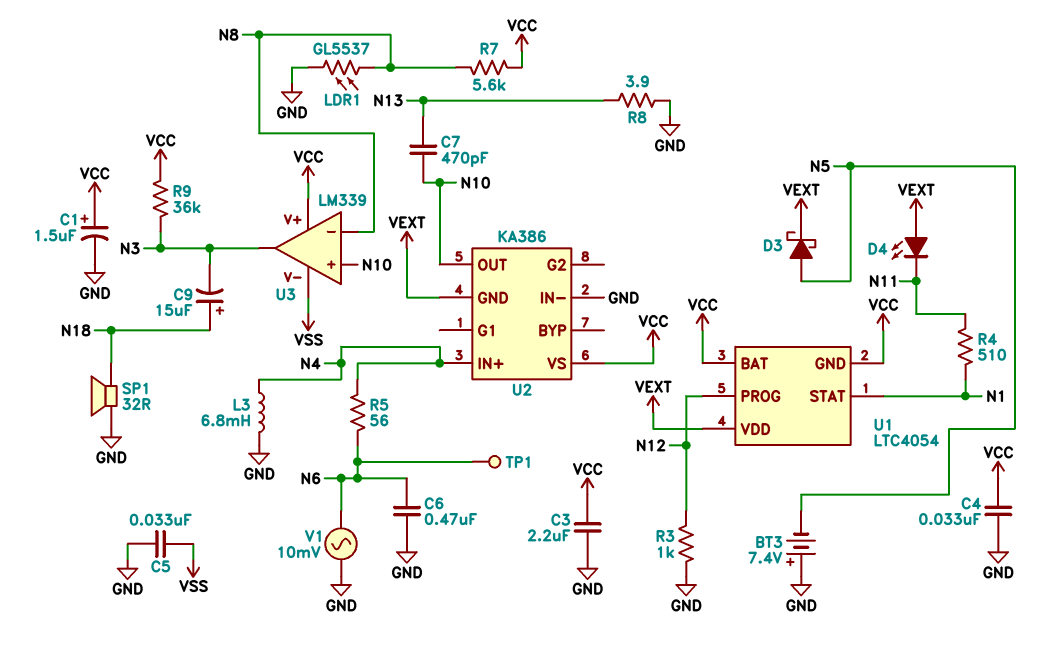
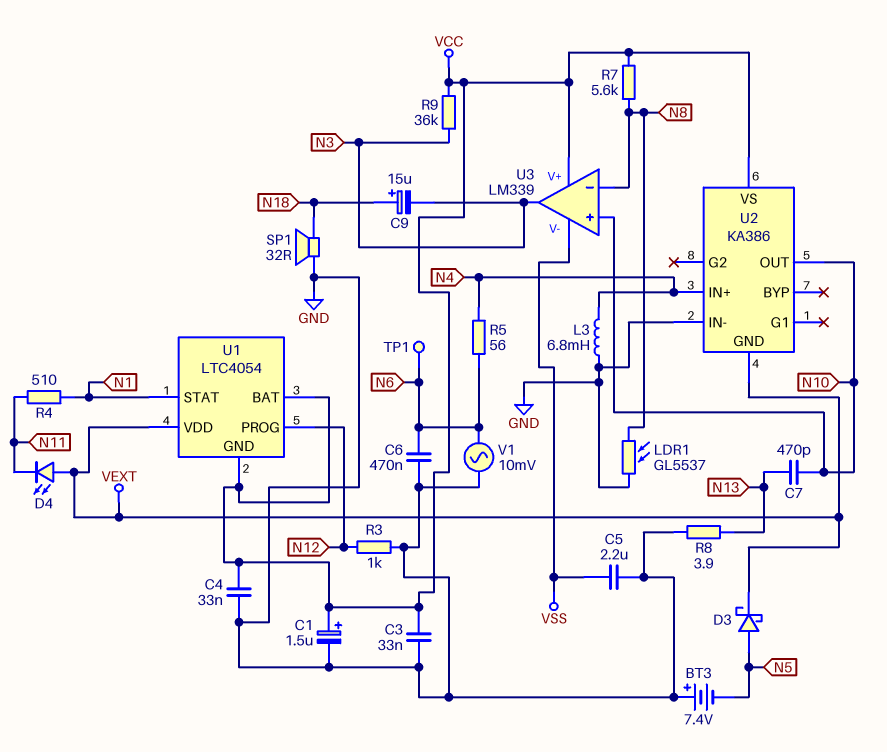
C3: 2.2uF (GND, VCC) -> 33nF (GND, VCC)
C5: 33nF (GND, VSS) -> 2.2uF (GND, VSS)

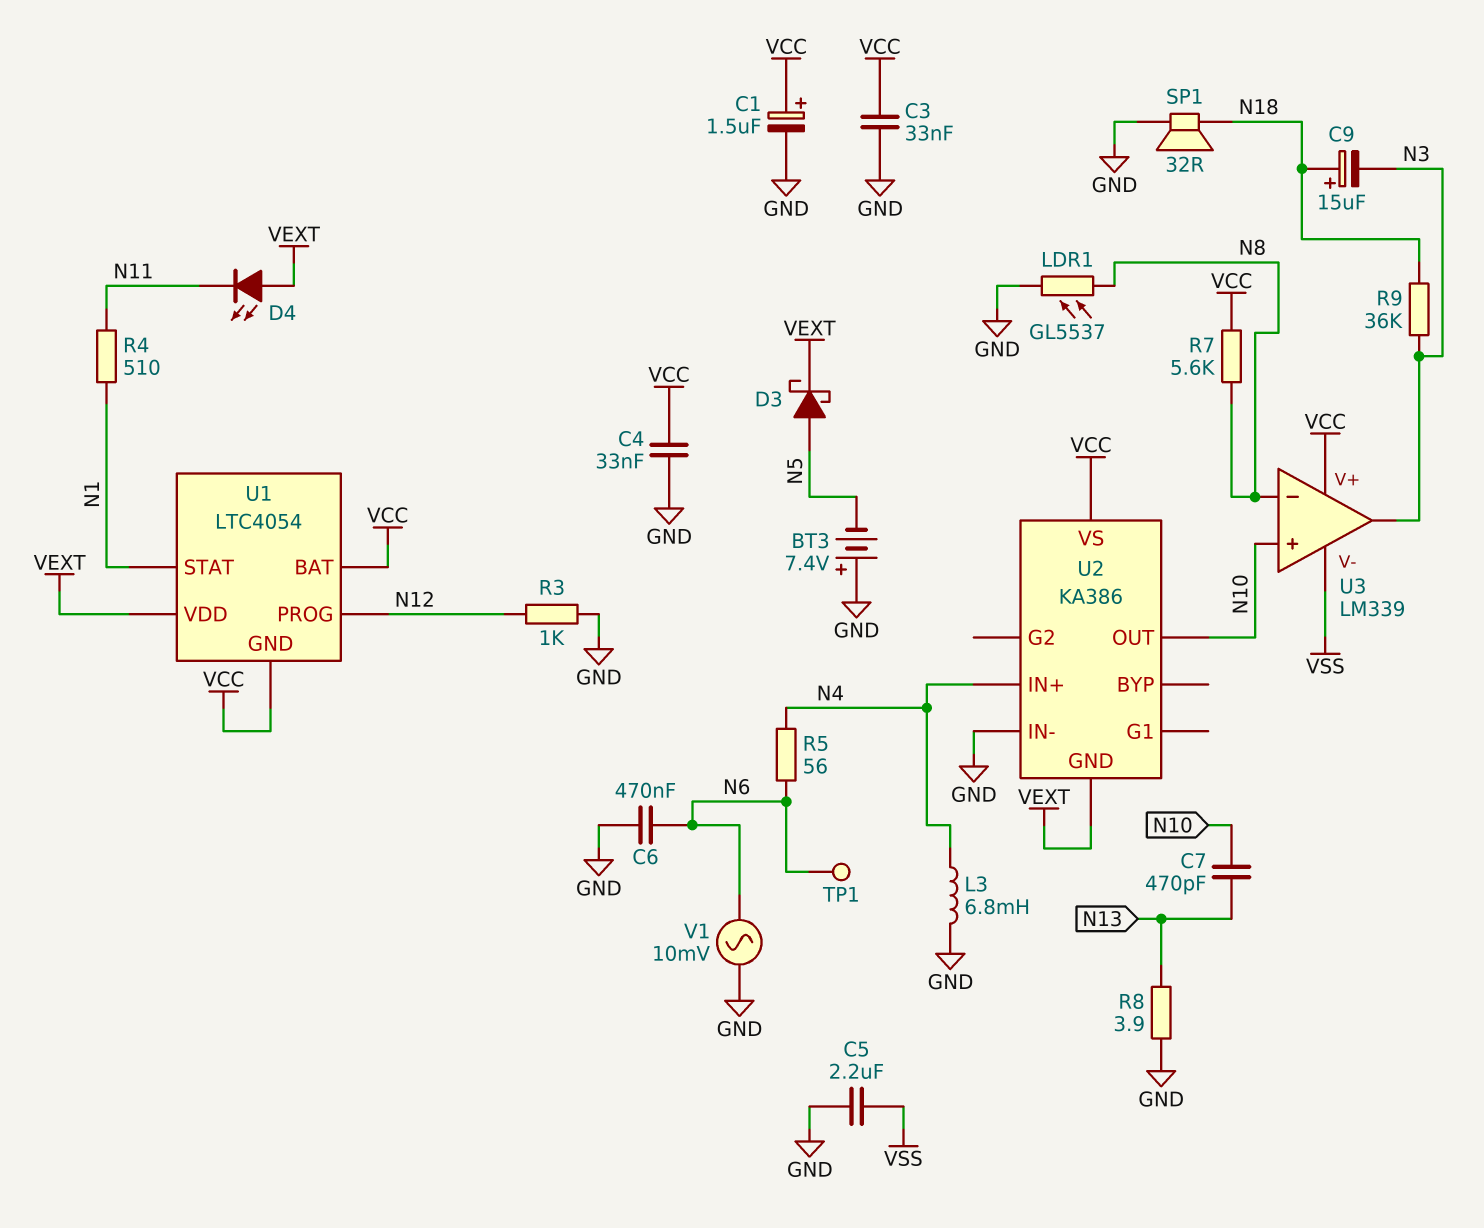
R9: 36k (N3, VCC) -> 36k (N3, N18)

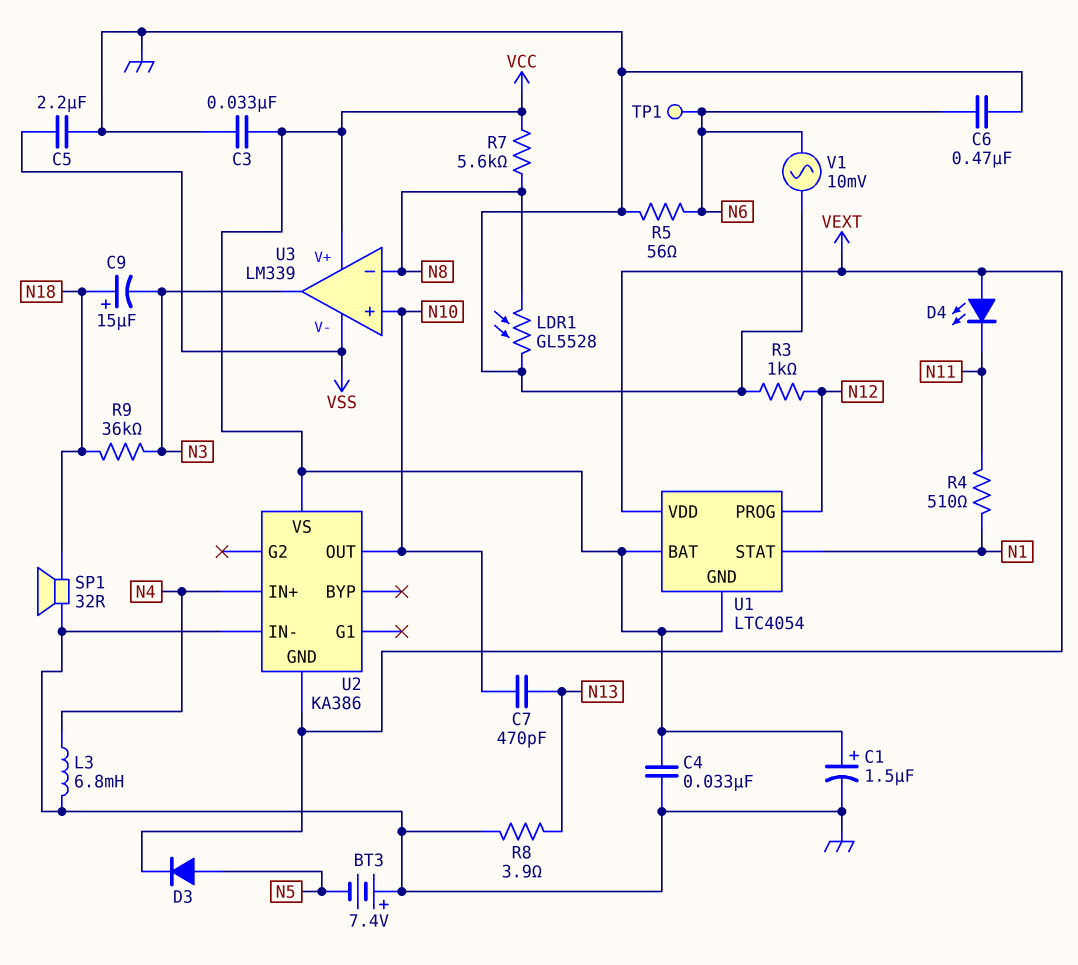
D3: schottky (A N5, K VEXT) -> diode (A N5, K VEXT)
LDR1: GL5537 (GND, N8) -> GL5528 (GND, N8)
R5: 56 (N4, N6) -> 56 (GND, N6)

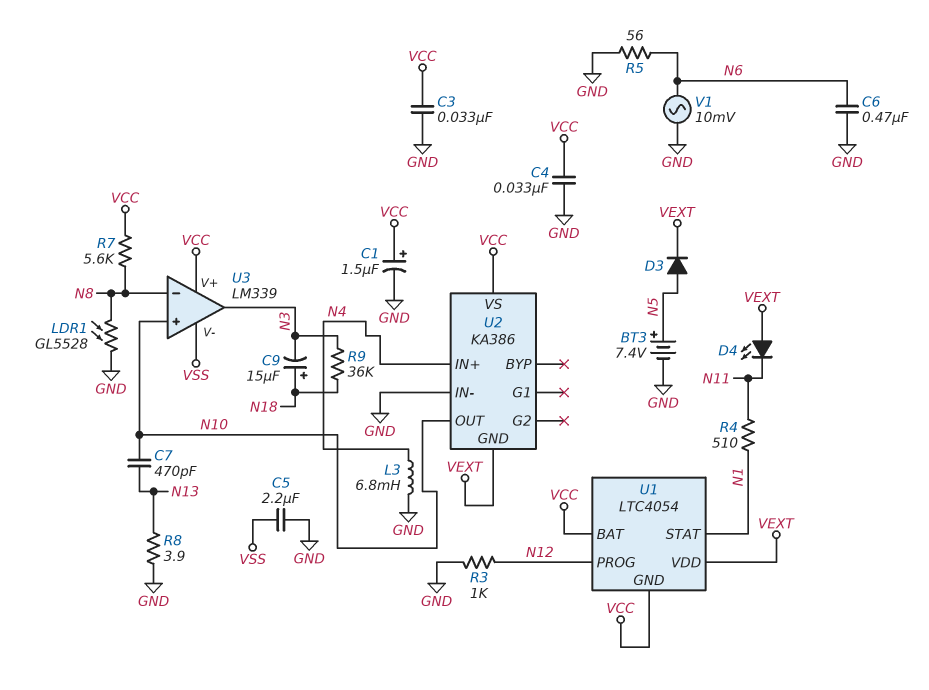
BT3: 7.4V (plus GND, minus N5) -> 7.4V (plus N5, minus GND)
SP1: speaker 32R (GND, N18) -> none
TP1: test point (N6) -> none

